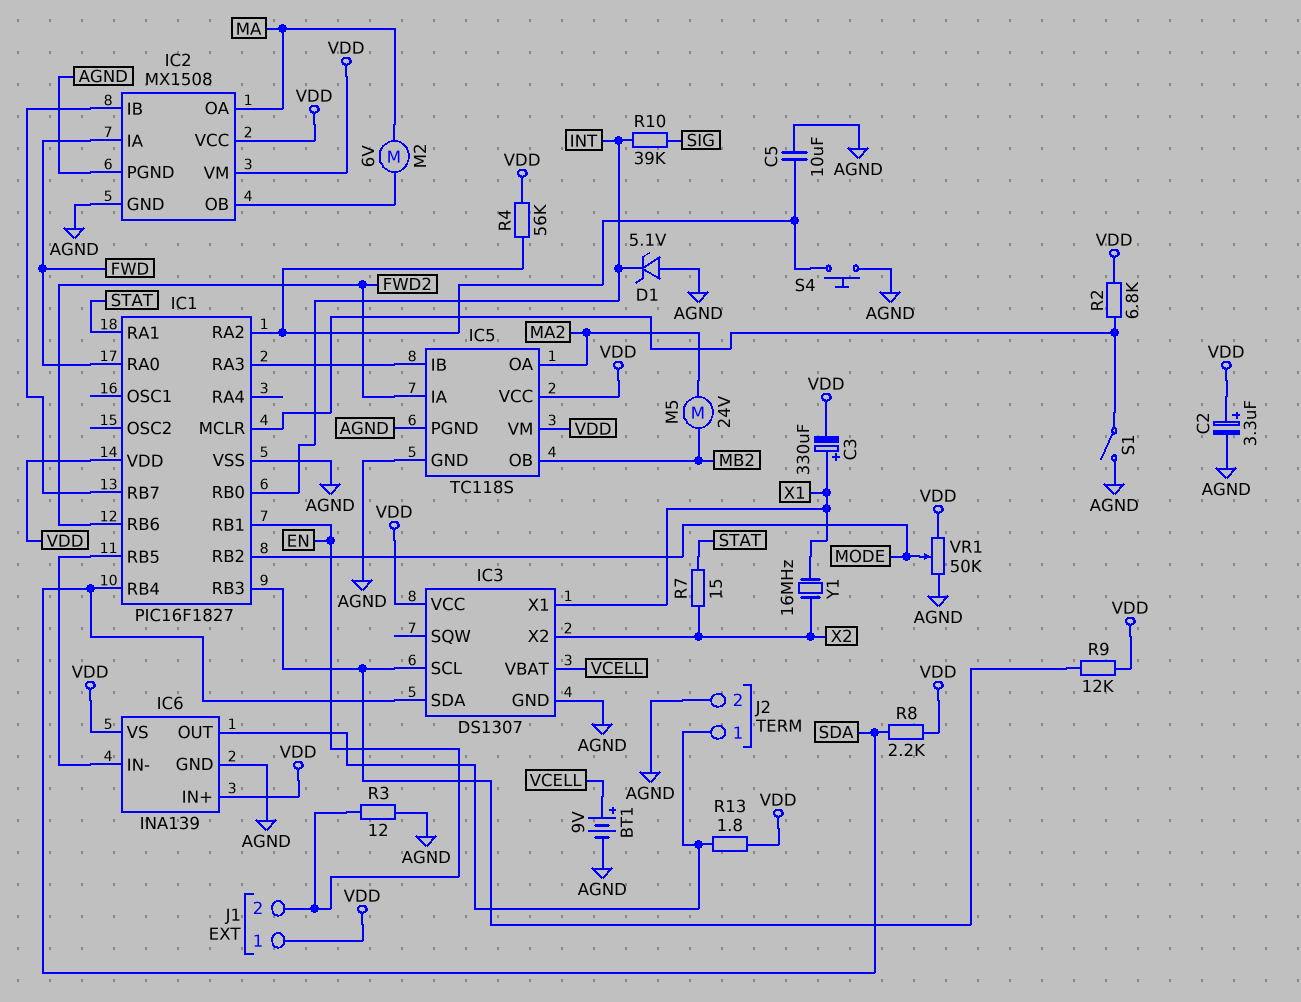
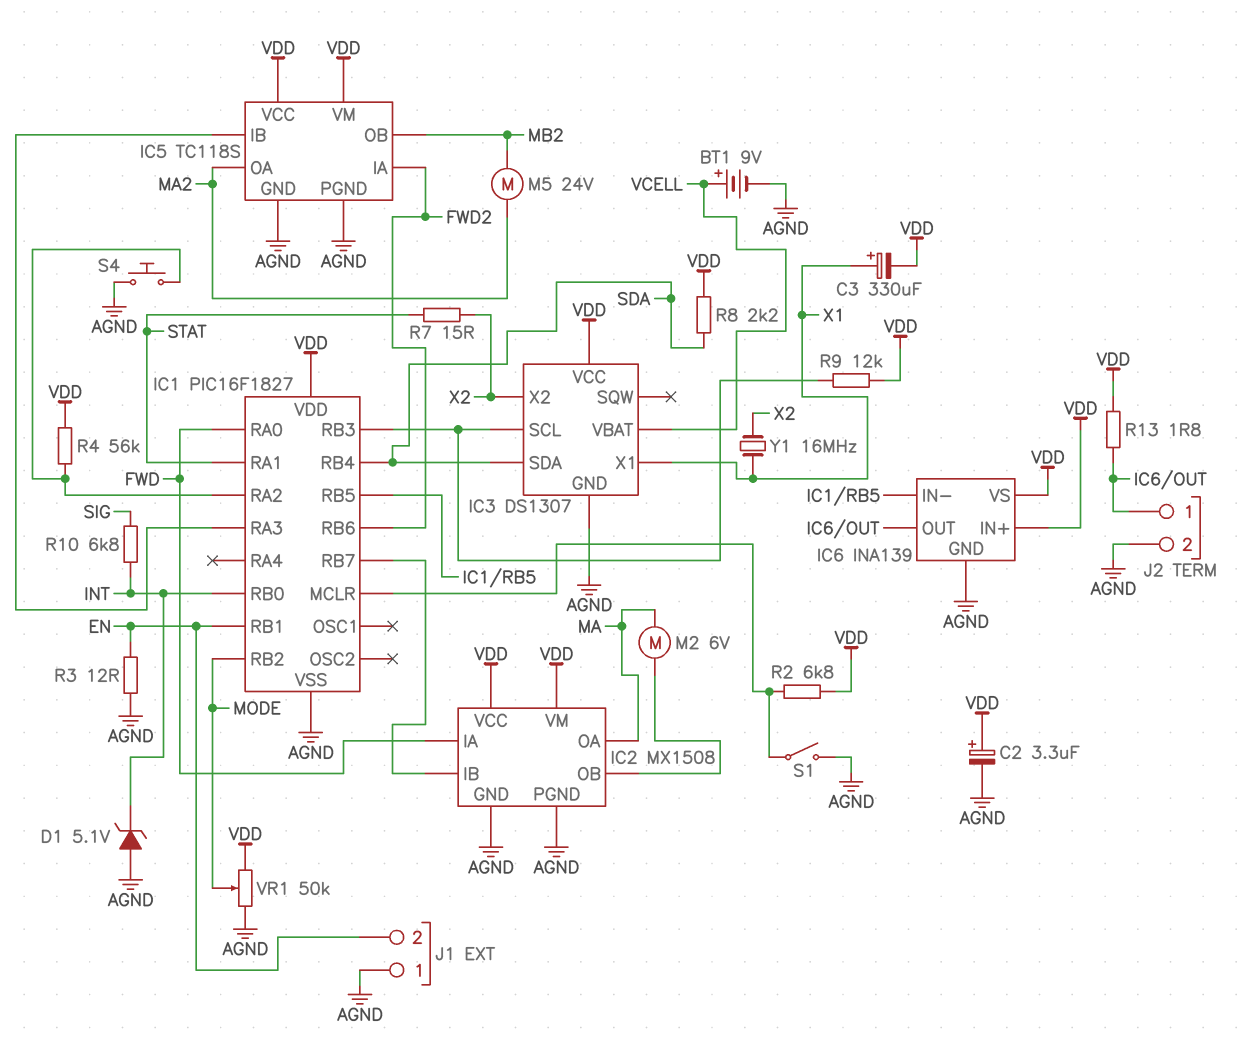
C5: 10uF (AGND, IC1/RA2) -> none
J1 pin 1: VDD -> AGND
R10: 39k (INT, SIG) -> 6.8k (INT, SIG)

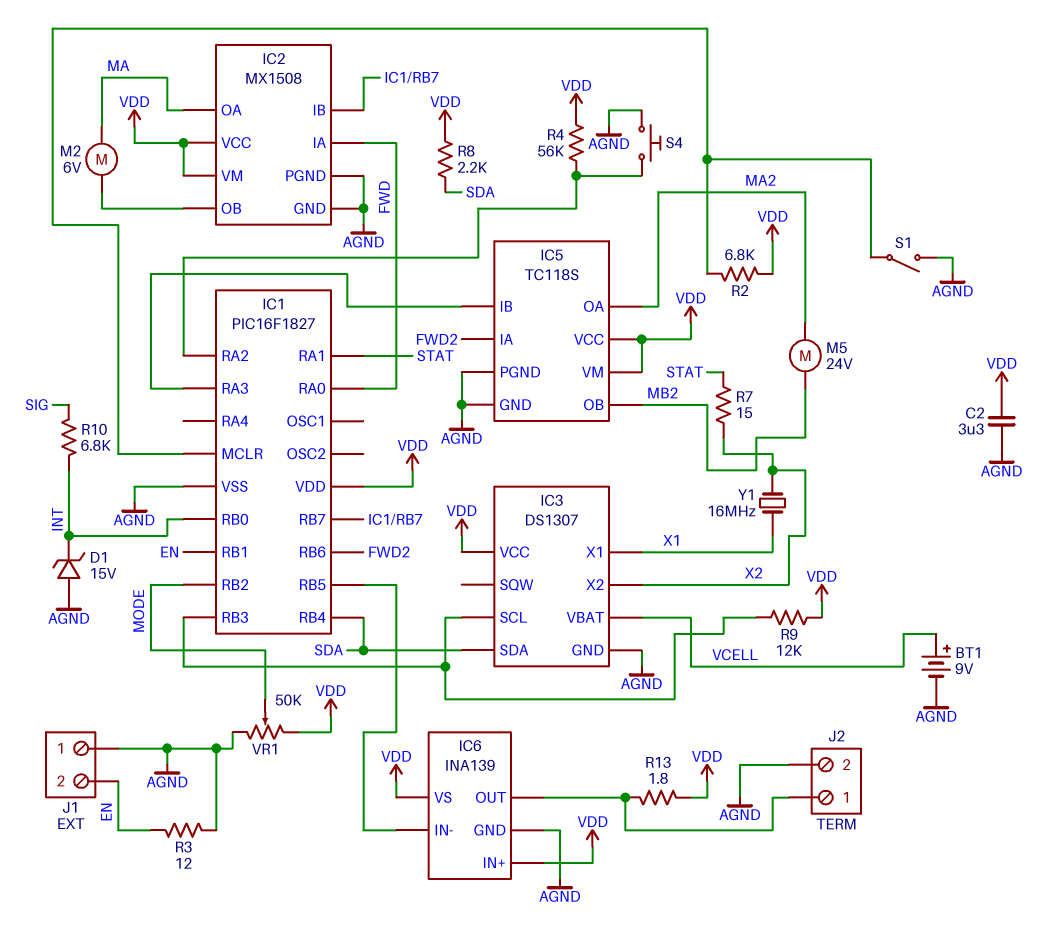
C2: 3.3uF (plus VDD, minus AGND) -> 3.3uF (AGND, VDD)
C3: 330uF (plus X1, minus VDD) -> none
D1: zener 5.1V (A AGND, K INT) -> zener 15V (A AGND, K INT)

